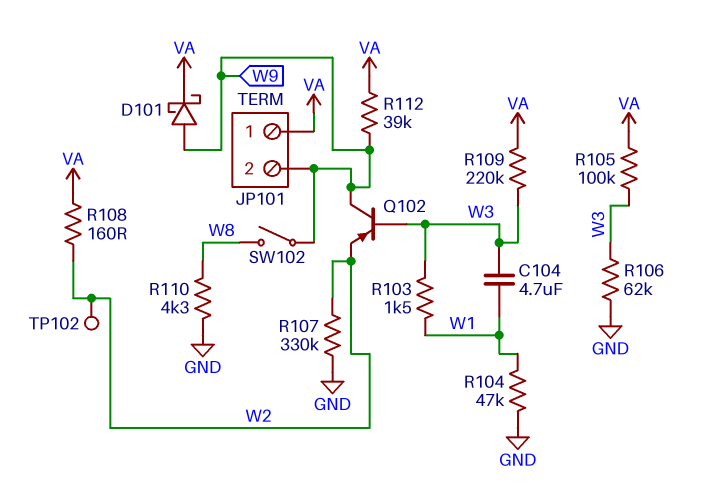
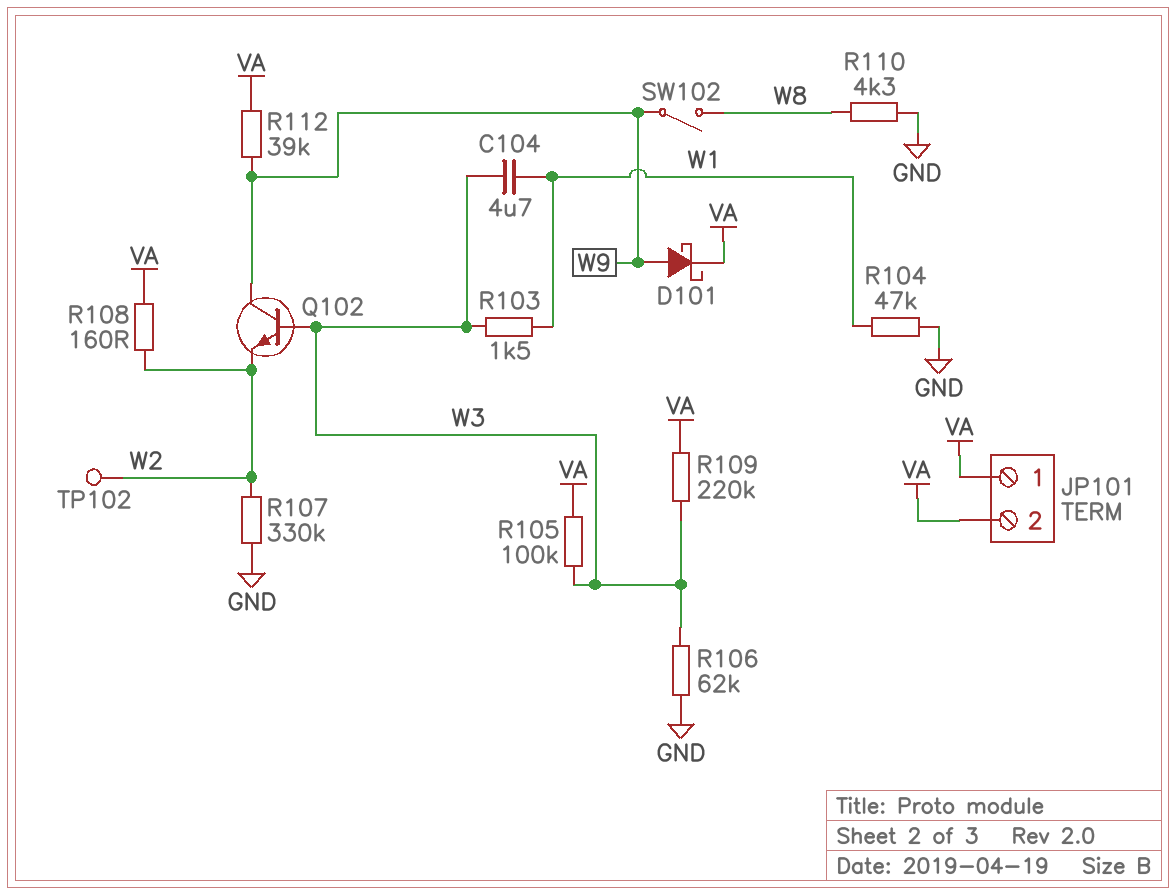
JP101 pin 2: W9 -> VA
Q102: PNP (B W3, C W9, E W2) -> NPN (B W3, C W9, E W2)

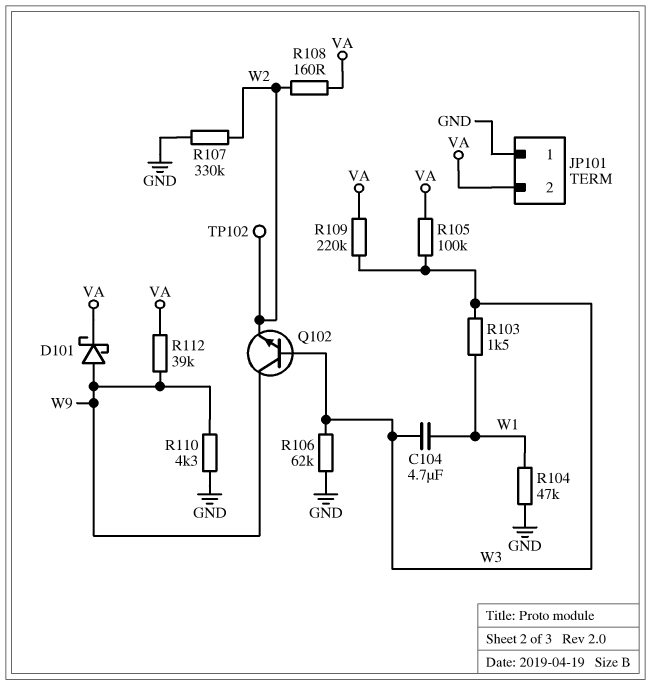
JP101 pin 1: VA -> GND
R110: 4.3k (GND, W8) -> 4.3k (GND, W9)
SW102: switch (W8, W9) -> none

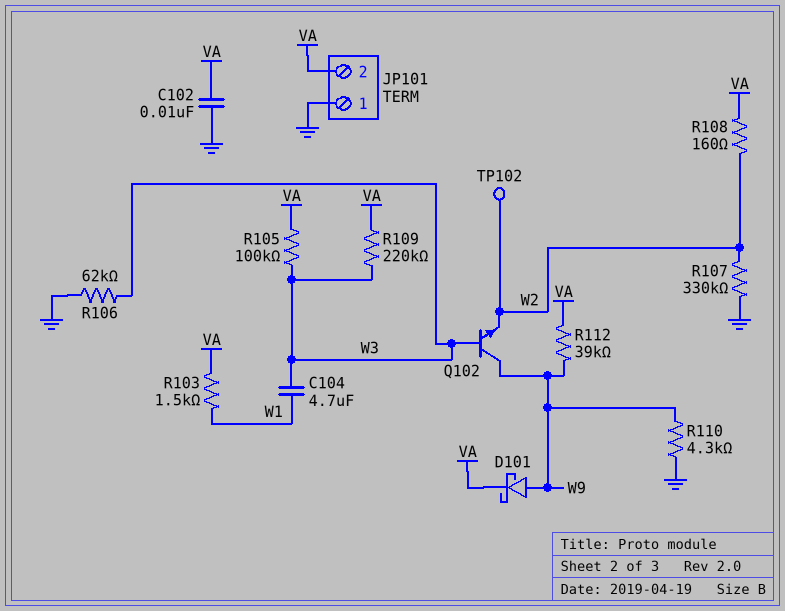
C102: none -> 10nF (GND, VA)
R103: 1.5k (W1, W3) -> 1.5k (VA, W1)
R104: 47k (GND, W1) -> none

